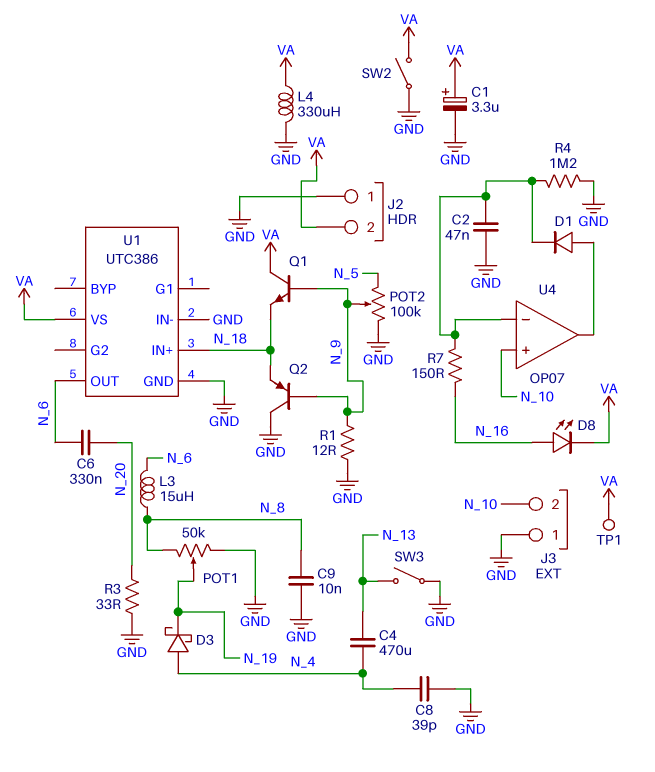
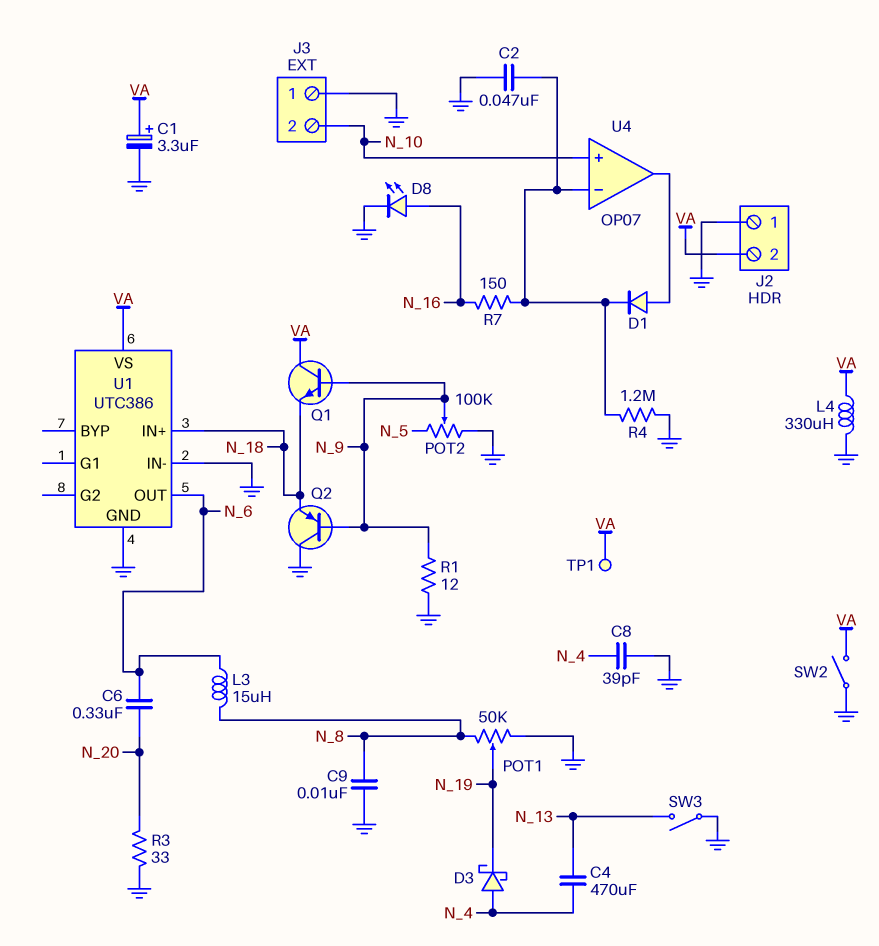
D8: LED (A N_16, K VA) -> LED (A N_16, K GND)

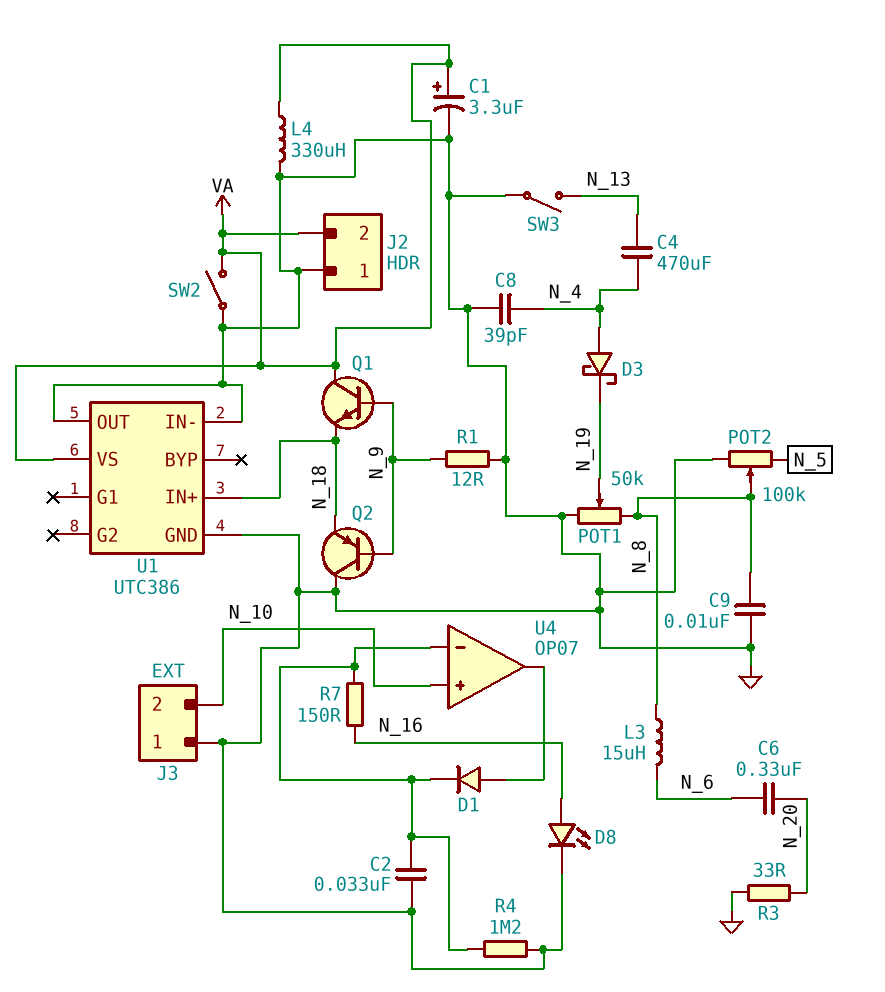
C2: 47nF (GND, U4/in-) -> 33nF (GND, U4/in-)
POT2: 100k (GND, N_5, wiper N_9) -> 100k (GND, N_5, wiper N_8)
TP1: test point (VA) -> none
U1 pin OUT: N_6 -> GND

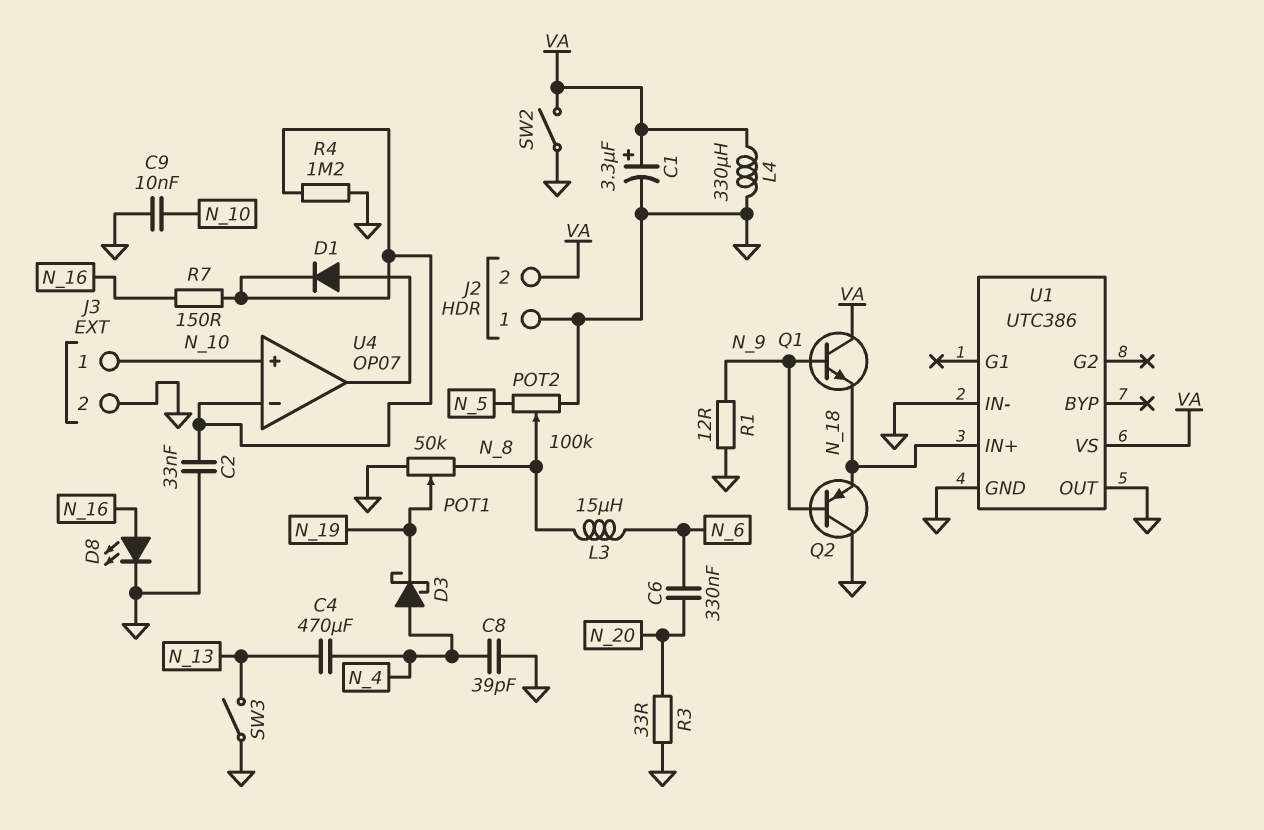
C9: 10nF (GND, N_8) -> 10nF (GND, N_10)
J3 pin 1: GND -> N_10
J3 pin 2: N_10 -> GND

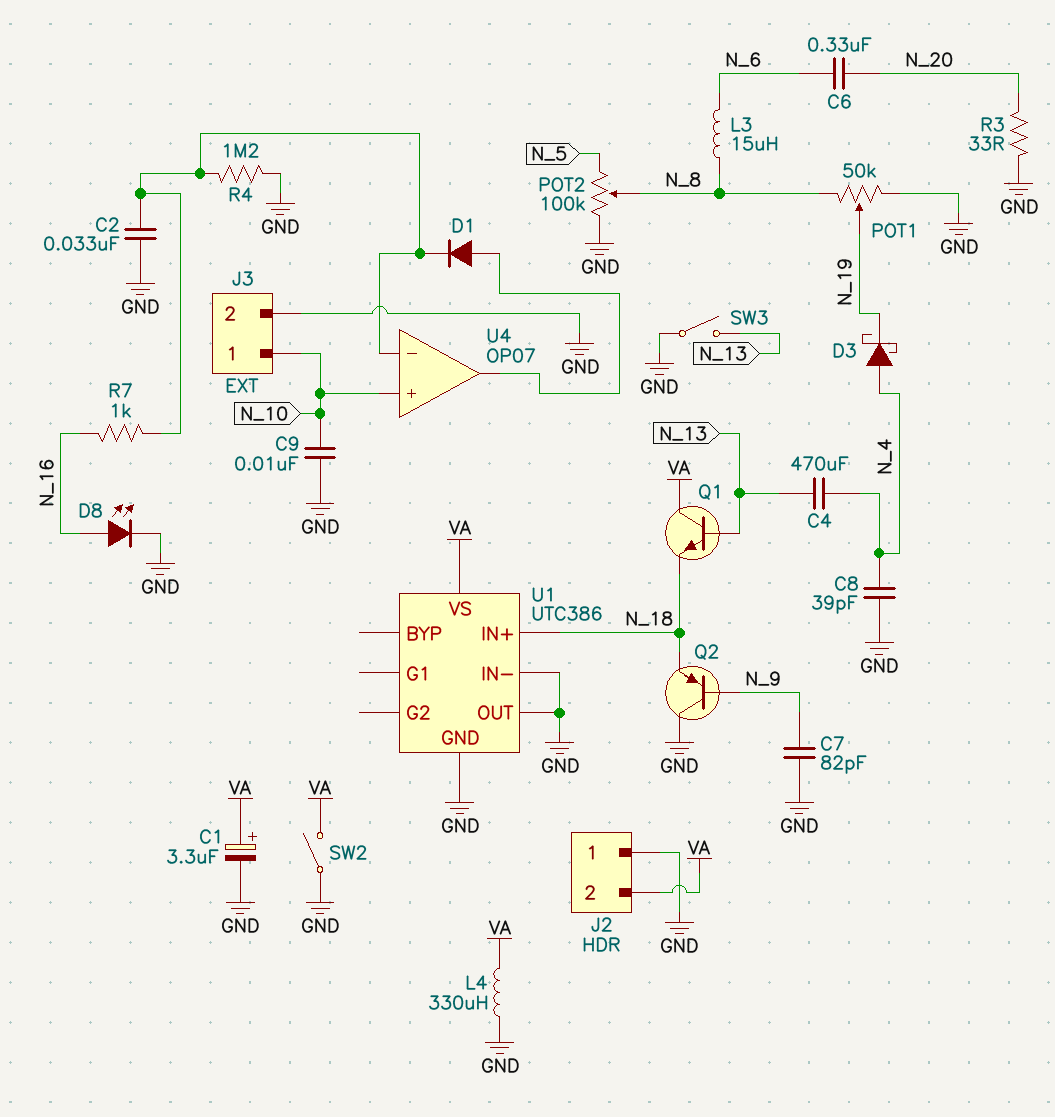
C7: none -> 82pF (GND, N_9)
Q1: NPN (B N_9, C VA, E N_18) -> NPN (B N_13, C VA, E N_18)
R1: 12 (GND, N_9) -> none
R7: 150 (N_16, U4/in-) -> 1k (N_16, U4/in-)

